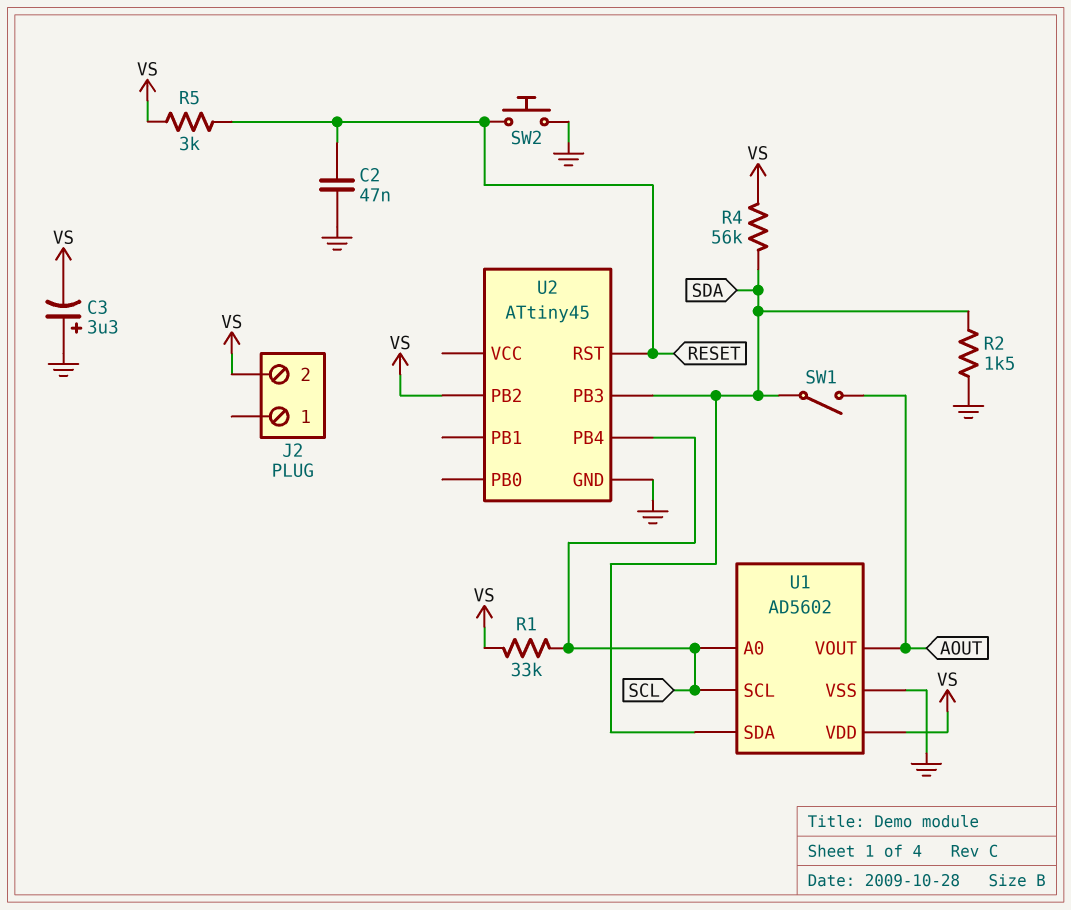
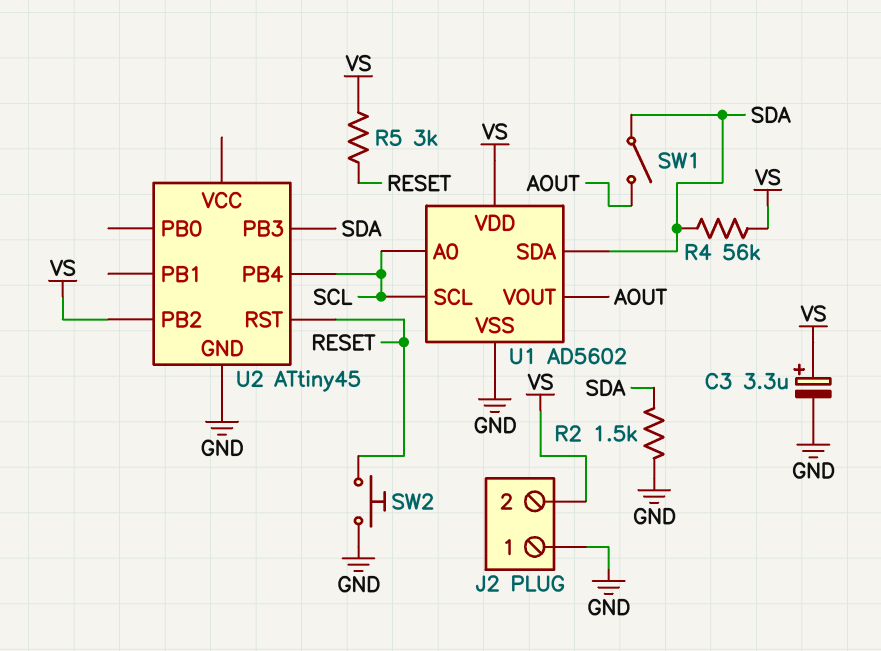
C2: 47nF (GND, RESET) -> none
C3: 3.3uF (plus GND, minus VS) -> 3.3uF (plus VS, minus GND)
J2 pin 1: none -> GND
R1: 33k (SCL, VS) -> none

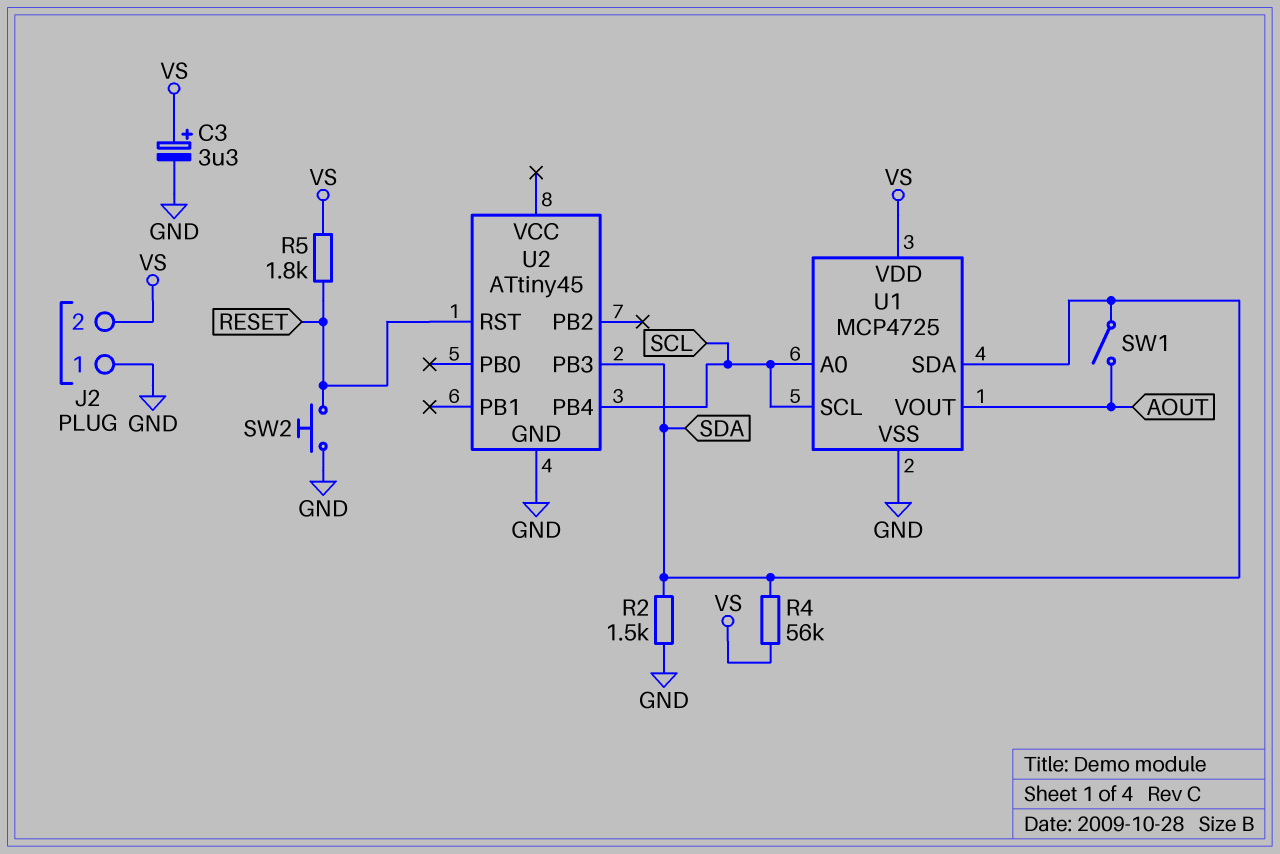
R5: 3k (RESET, VS) -> 1.8k (RESET, VS)
U1: AD5602 -> MCP4725
U2 pin PB2: VS -> none

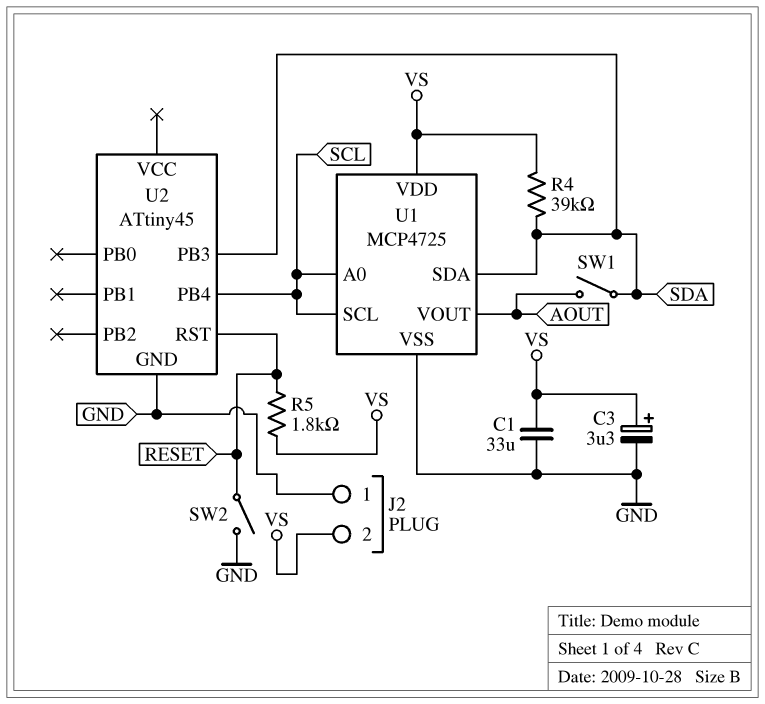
C1: none -> 33uF (GND, VS)
R2: 1.5k (GND, SDA) -> none
R4: 56k (SDA, VS) -> 39k (SDA, VS)
SW2: button (GND, RESET) -> switch (GND, RESET)

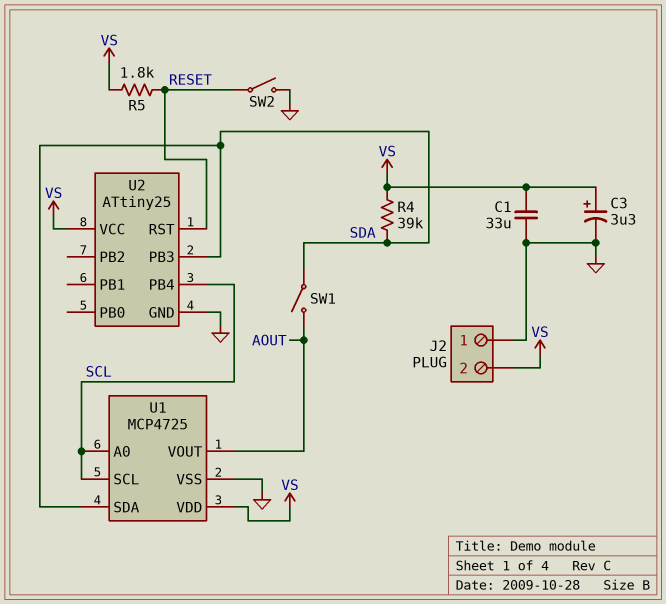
U2: ATtiny45 -> ATtiny25
U2 pin VCC: none -> VS

